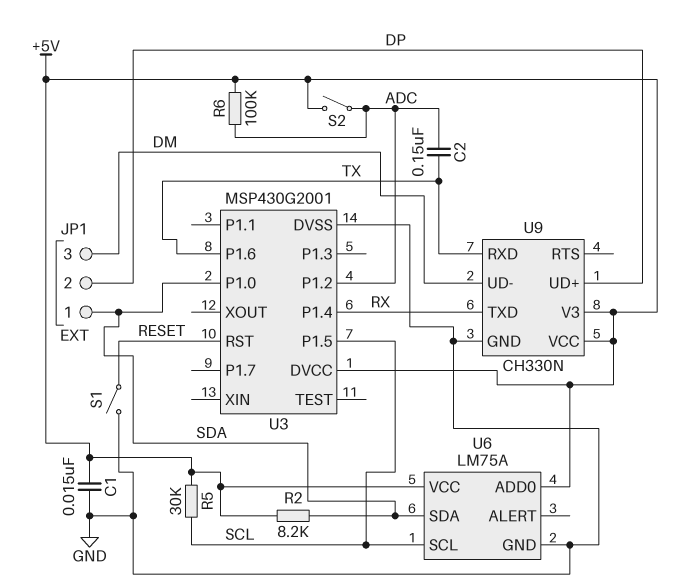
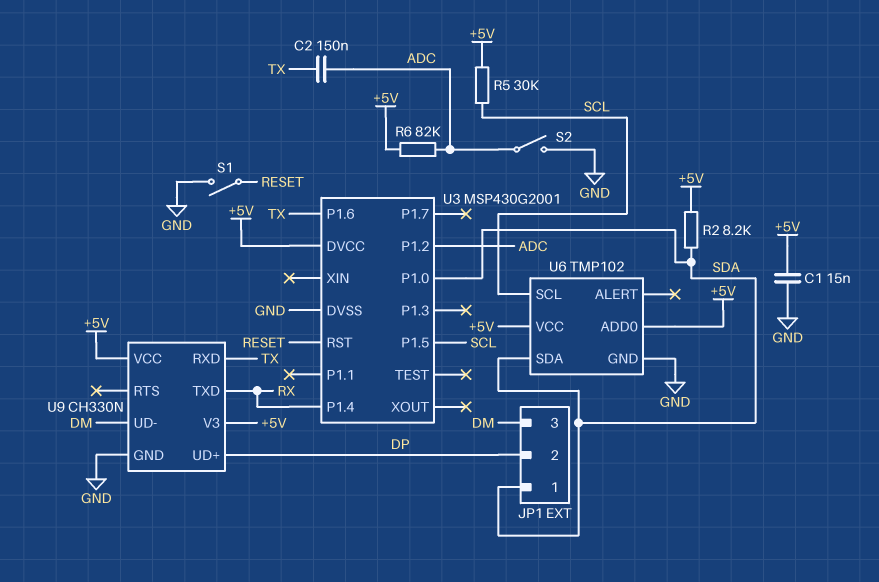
R6: 100k (+5V, ADC) -> 82k (+5V, ADC)
S2: switch (+5V, ADC) -> switch (ADC, GND)
U6: LM75A -> TMP102

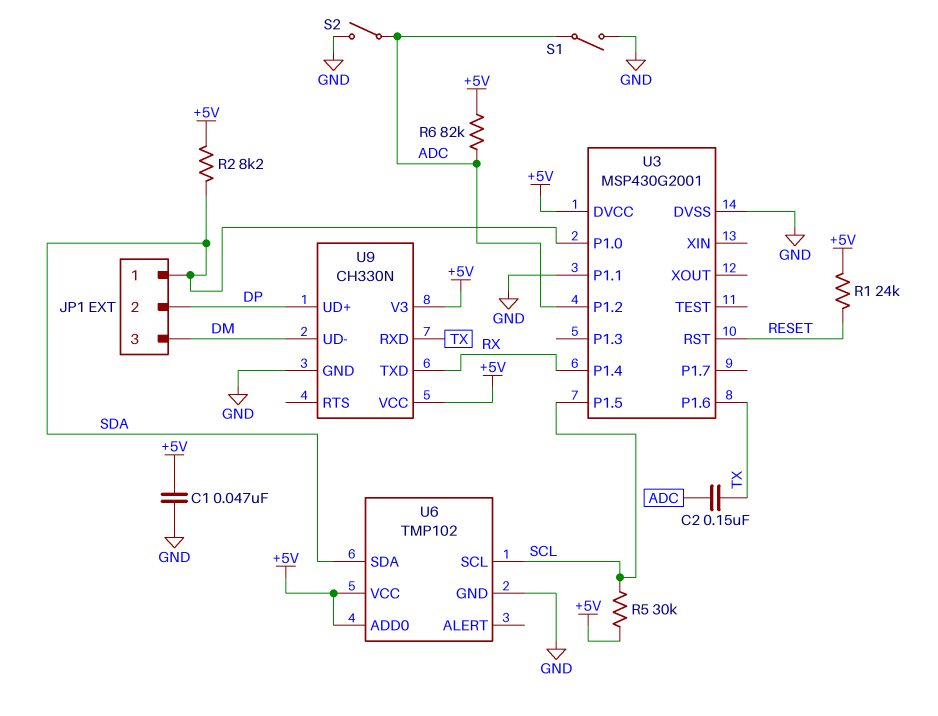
C1: 15nF (+5V, GND) -> 47nF (+5V, GND)
R1: none -> 24k (+5V, RESET)
S1: switch (GND, RESET) -> switch (ADC, GND)
U3 pin P1.1: none -> GND

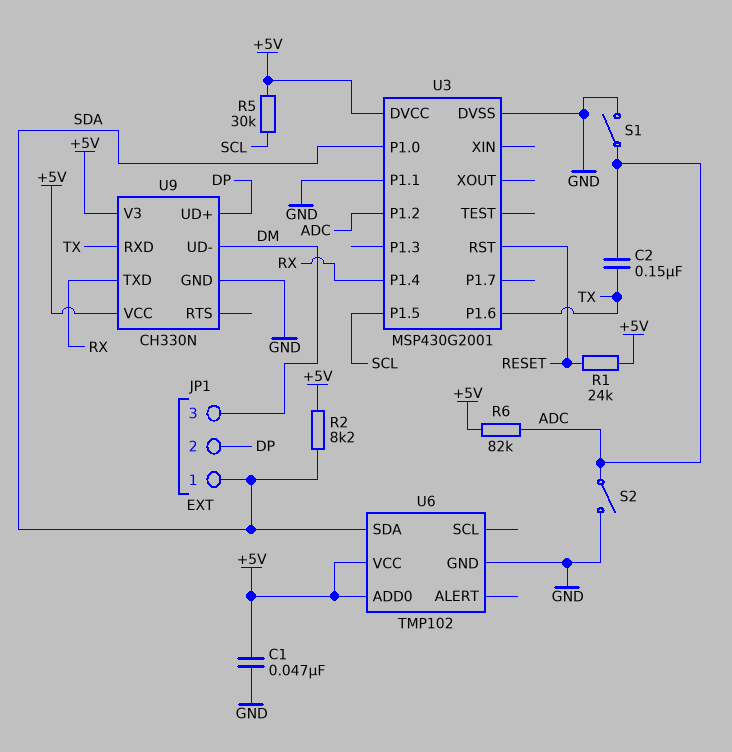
U6 pin SCL: SCL -> none

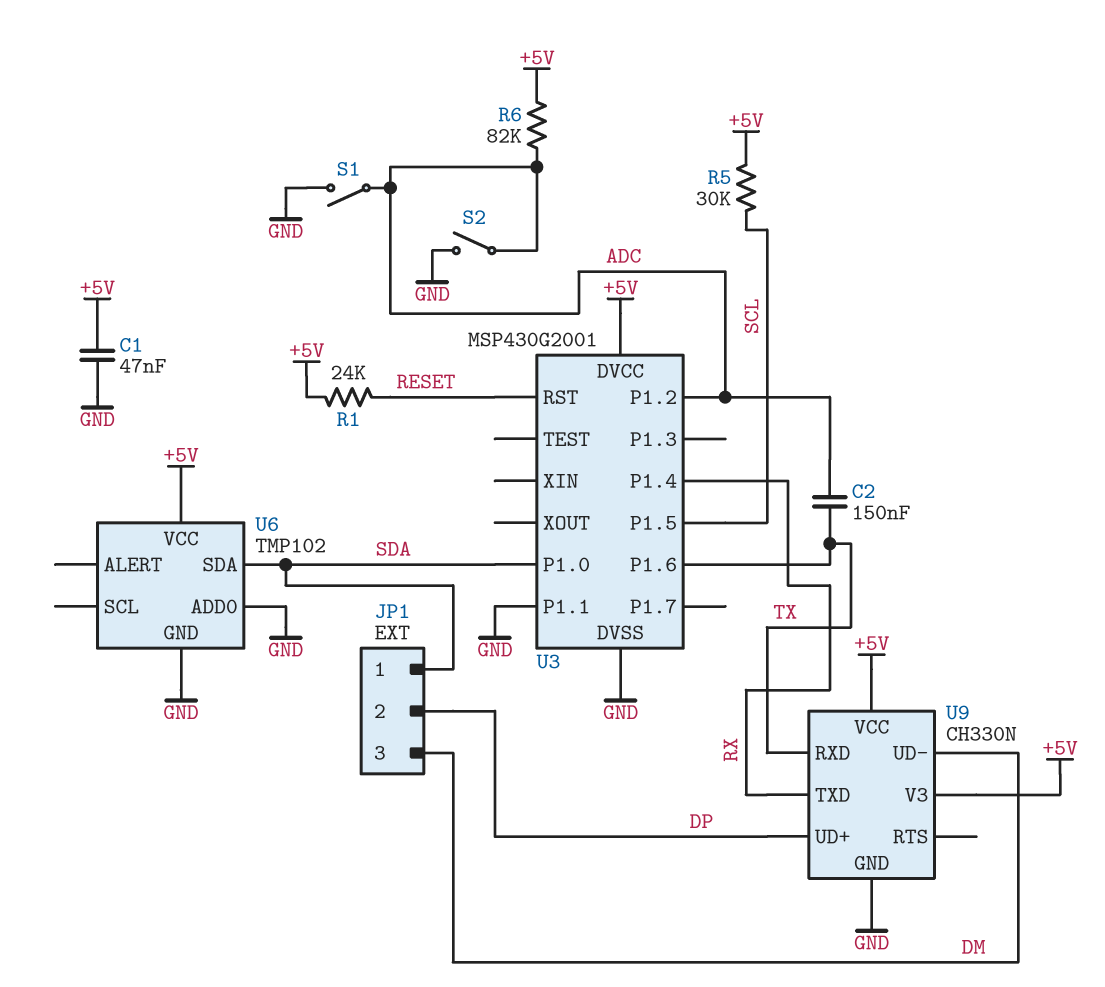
R2: 8.2k (+5V, SDA) -> none
U6 pin ADD0: +5V -> GND

